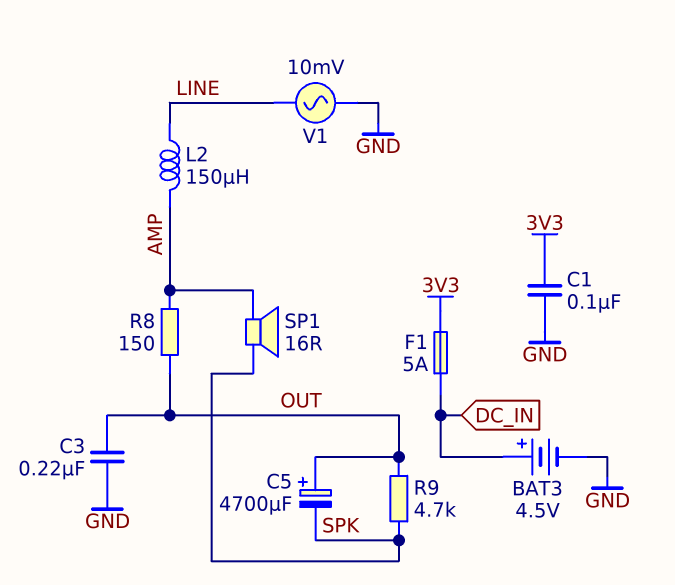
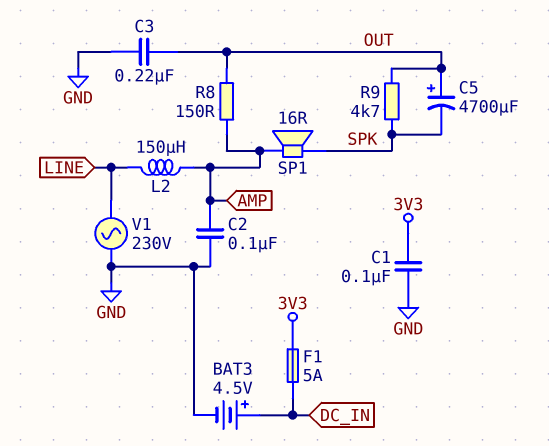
C2: none -> 100nF (AMP, GND)
V1: AC 10mV (GND, LINE) -> AC 230V (GND, LINE)

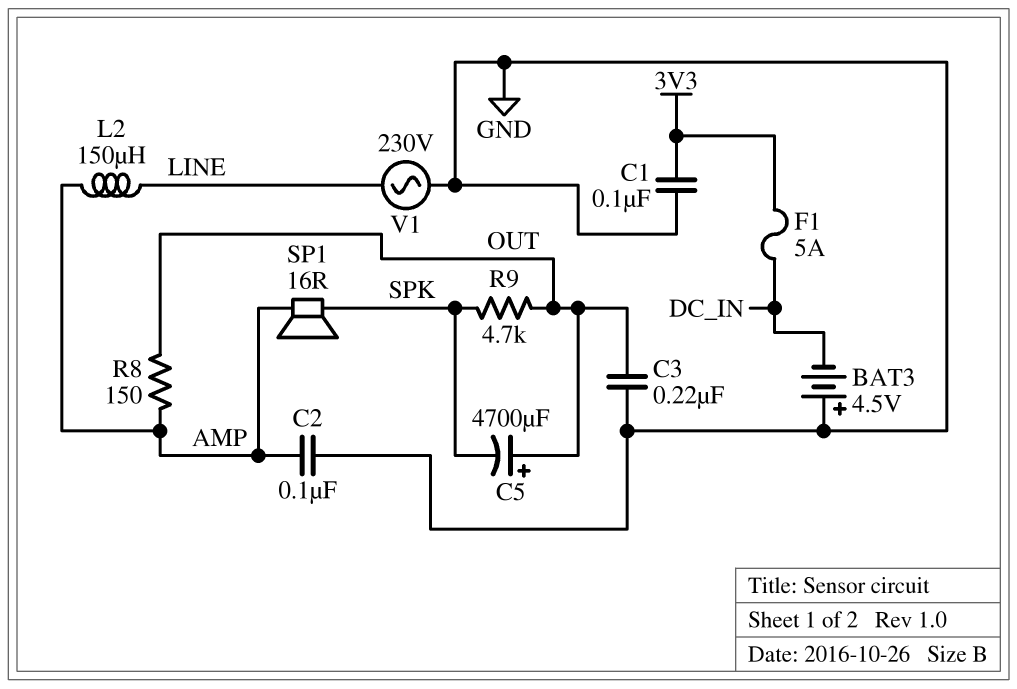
BAT3: 4.5V (plus DC_IN, minus GND) -> 4.5V (plus GND, minus DC_IN)

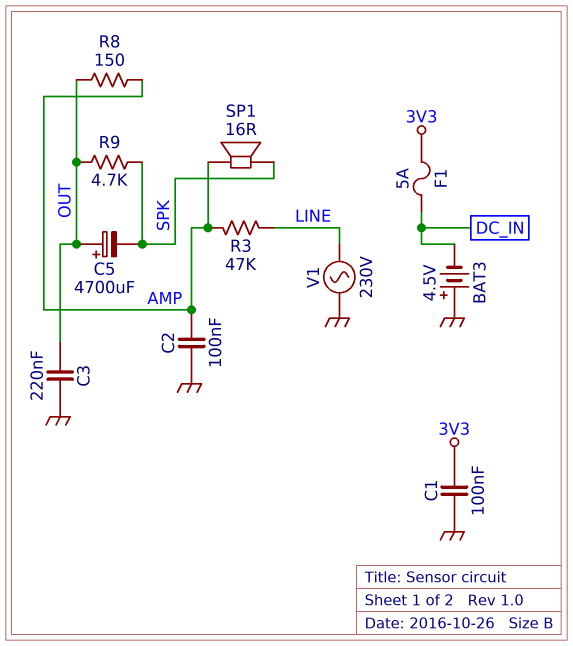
L2: 150uH (AMP, LINE) -> none
R3: none -> 47k (AMP, LINE)

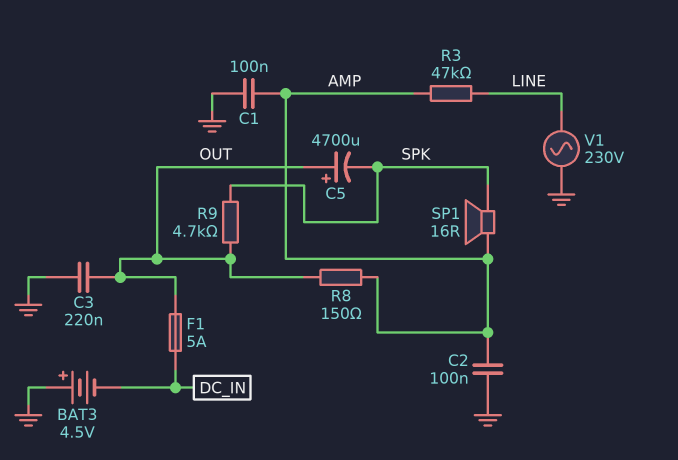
C1: 100nF (3V3, GND) -> 100nF (AMP, GND)
F1: 5A (3V3, DC_IN) -> 5A (DC_IN, OUT)

